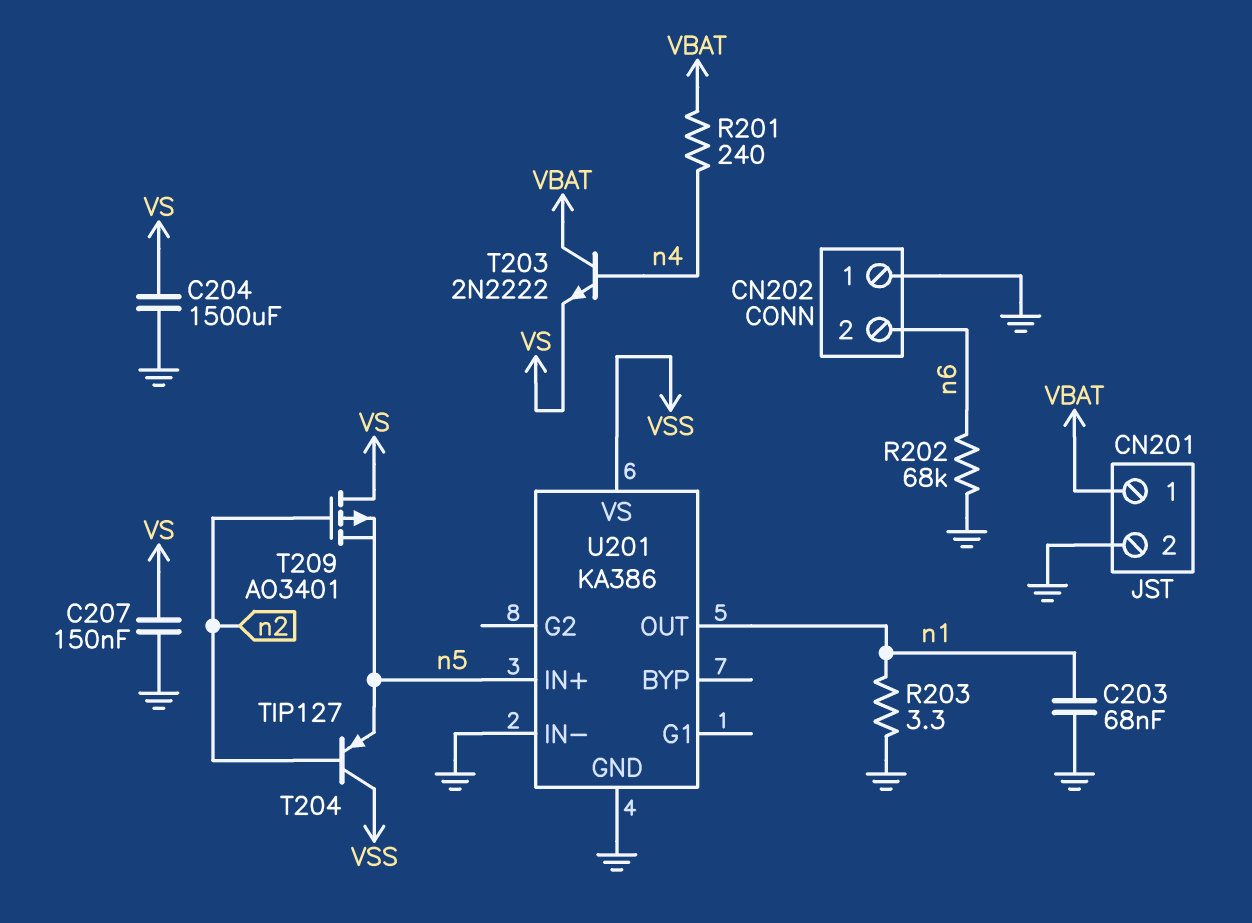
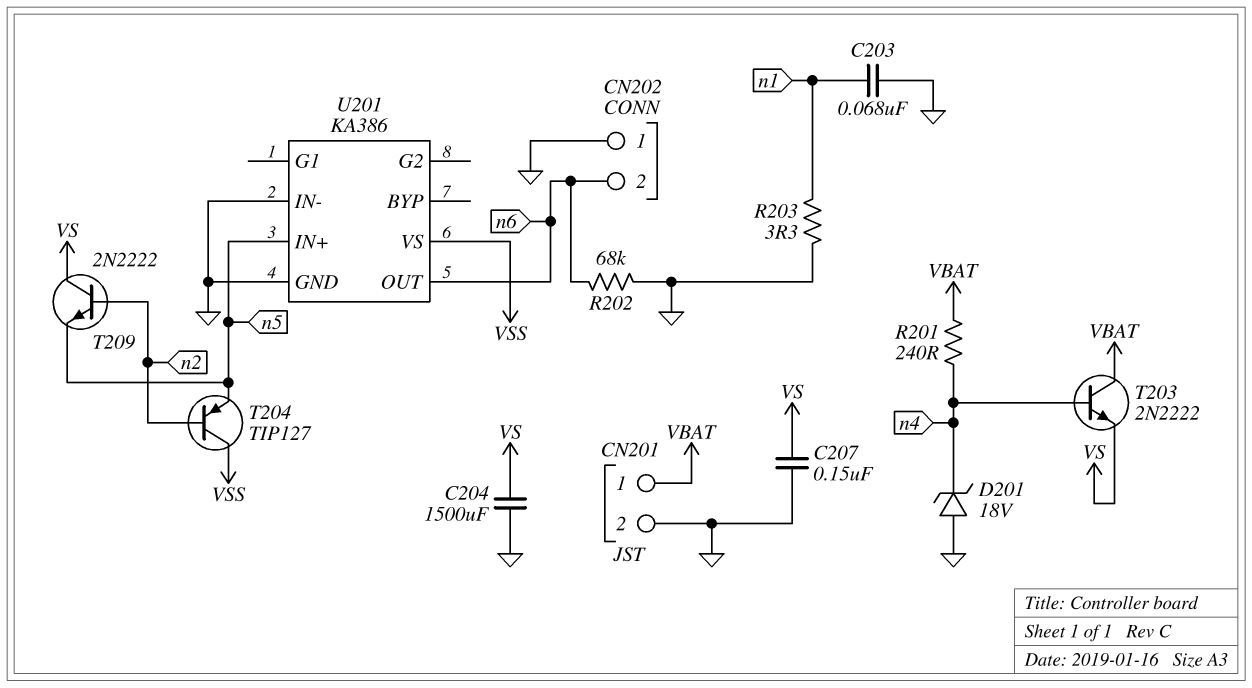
D201: none -> zener 18V (A GND, K n4)
T209: PMOS AO3401 (G n2, D VS, S n5) -> NPN 2N2222 (B n2, C VS, E n5)
U201 pin OUT: n1 -> n6

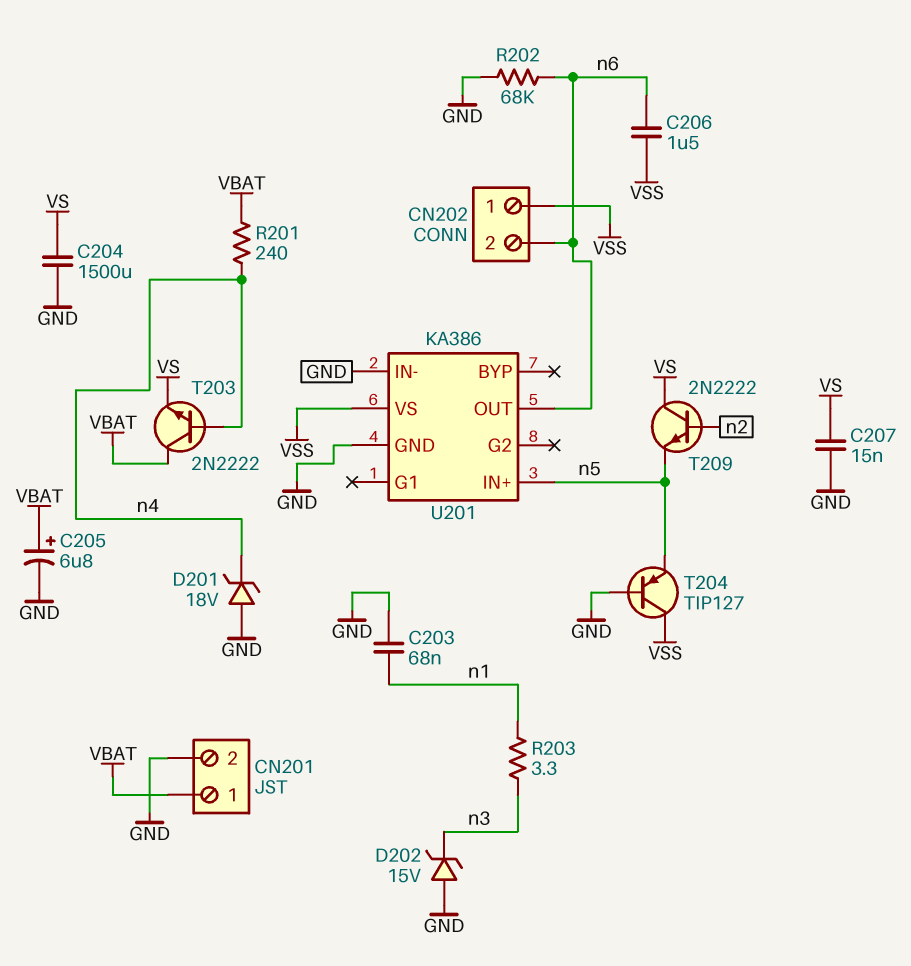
C205: none -> 6.8uF (plus VBAT, minus GND)
C206: none -> 1.5uF (VSS, n6)
C207: 150nF (GND, VS) -> 15nF (GND, VS)
CN202 pin 1: GND -> VSS
D202: none -> zener 15V (A GND, K n3)
R203: 3.3 (GND, n1) -> 3.3 (n1, n3)
T204: PNP TIP127 (B n2, C VSS, E n5) -> PNP TIP127 (B GND, C VSS, E n5)

